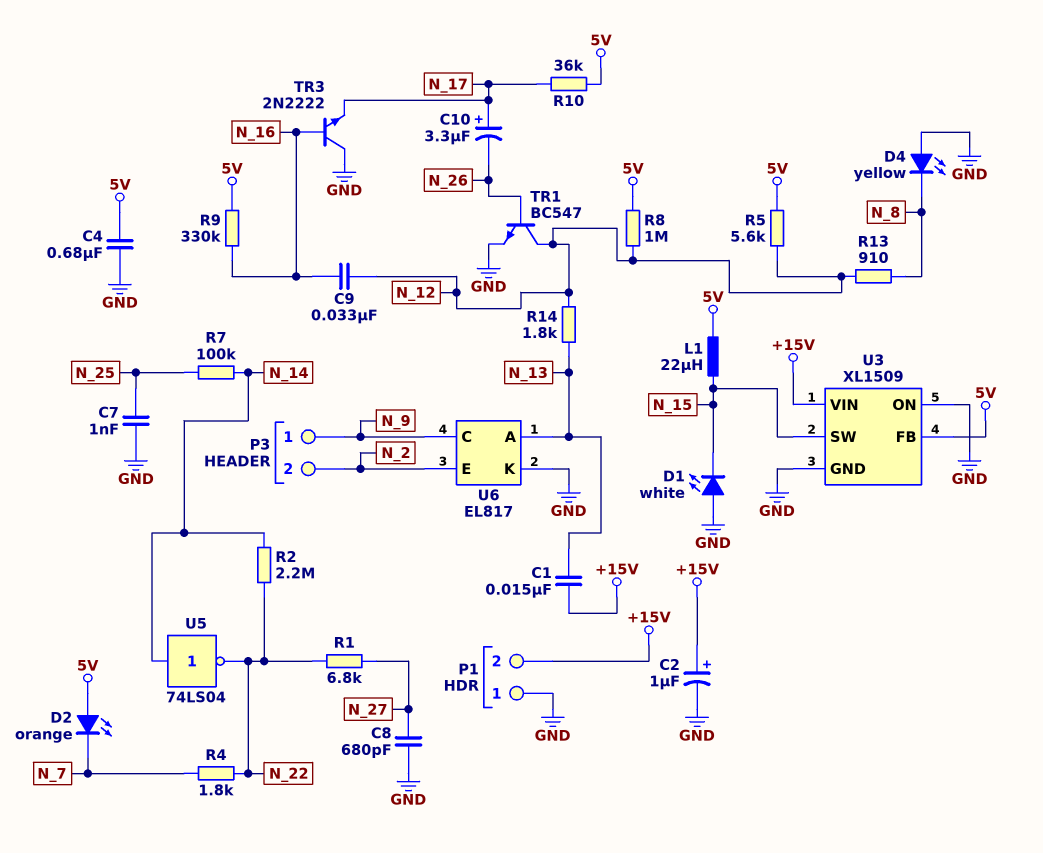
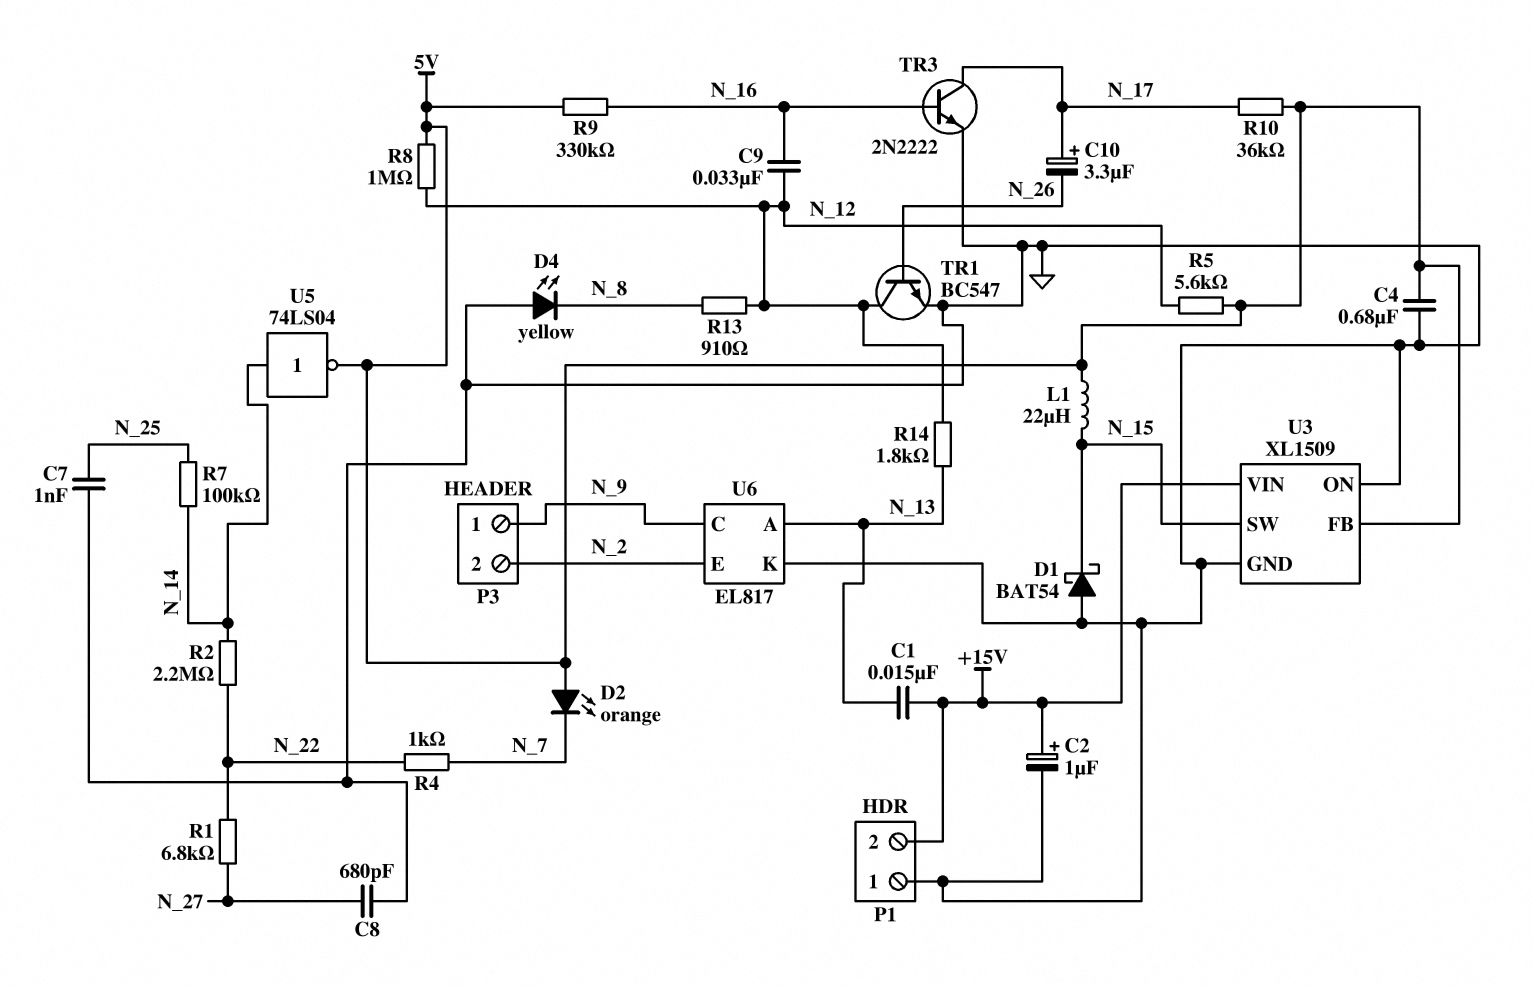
D1: LED white (A GND, K N_15) -> schottky BAT54 (A GND, K N_15)
R4: 1.8k (N_7, N_22) -> 1k (N_7, N_22)
TR3: NPN 2N2222 (B N_16, C GND, E N_17) -> NPN 2N2222 (B N_16, C N_17, E GND)
U5: NOT 74LS04 (in N_14, out N_22) -> NOT 74LS04 (in N_14, out 5V)

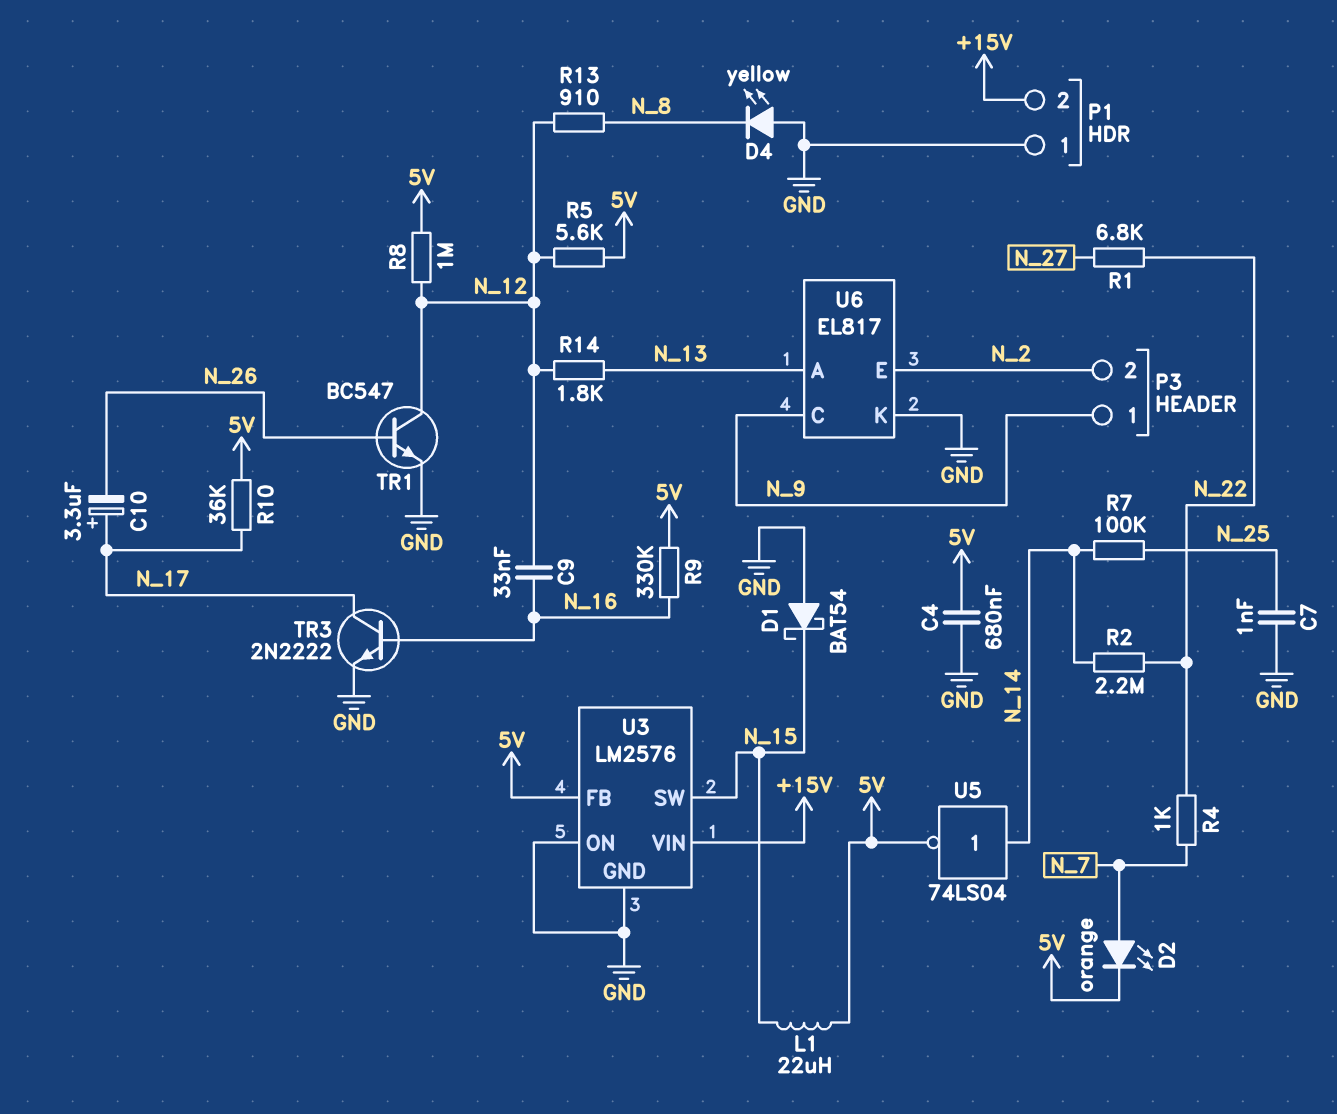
C1: 15nF (+15V, N_13) -> none
C2: 1uF (plus +15V, minus GND) -> none
C8: 680pF (GND, N_27) -> none
D2: LED orange (A 5V, K N_7) -> LED orange (A N_7, K 5V)
U3: XL1509 -> LM2576

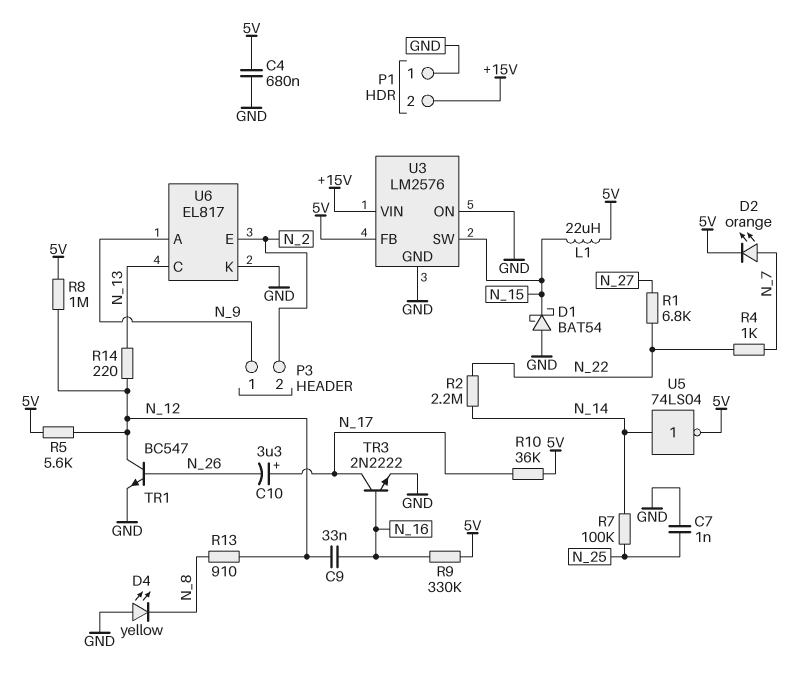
R14: 1.8k (N_12, N_13) -> 220 (N_12, N_13)
U6 pin A: N_13 -> N_9
U6 pin C: N_9 -> N_13

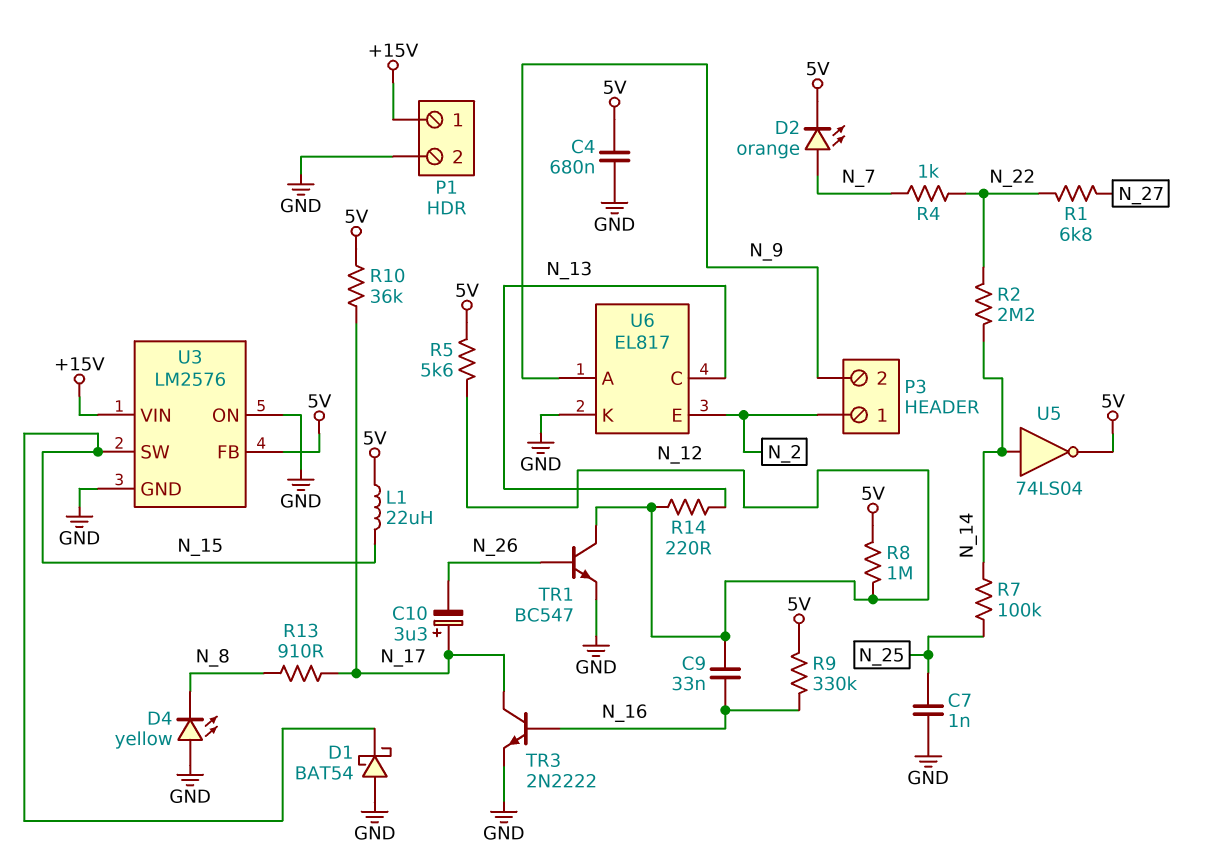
P1 pin 1: GND -> +15V
P1 pin 2: +15V -> GND
P3 pin 1: N_9 -> N_2
P3 pin 2: N_2 -> N_9
R13: 910 (N_8, N_12) -> 910 (N_8, N_17)

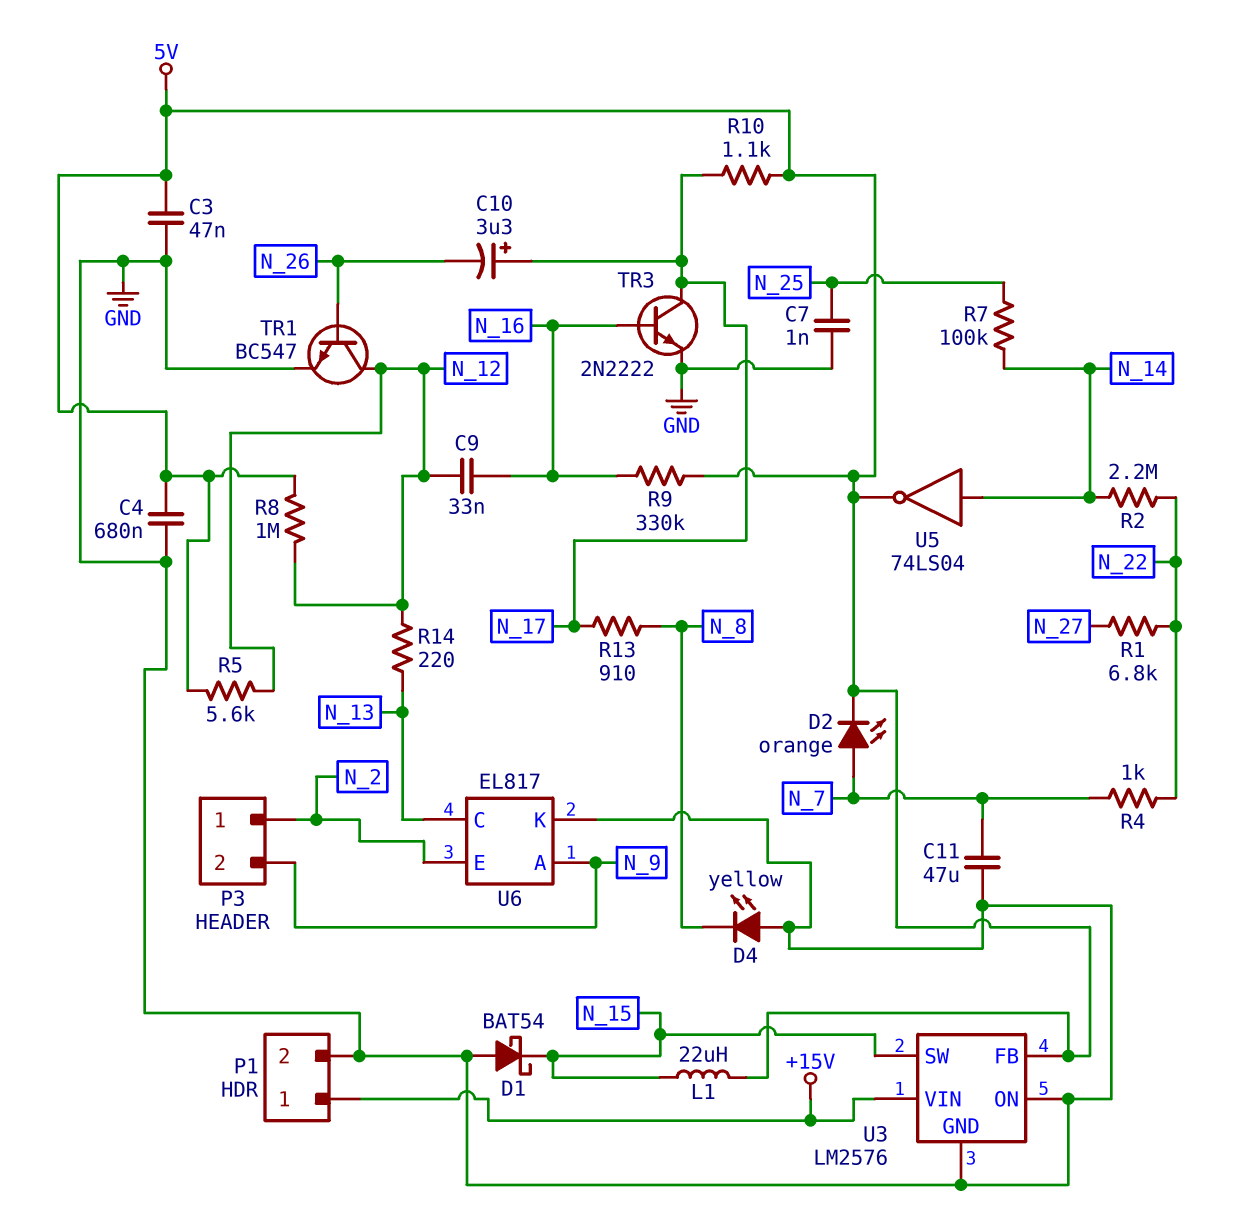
C3: none -> 47nF (5V, GND)
C11: none -> 47uF (GND, N_7)
R10: 36k (5V, N_17) -> 1.1k (5V, N_17)

